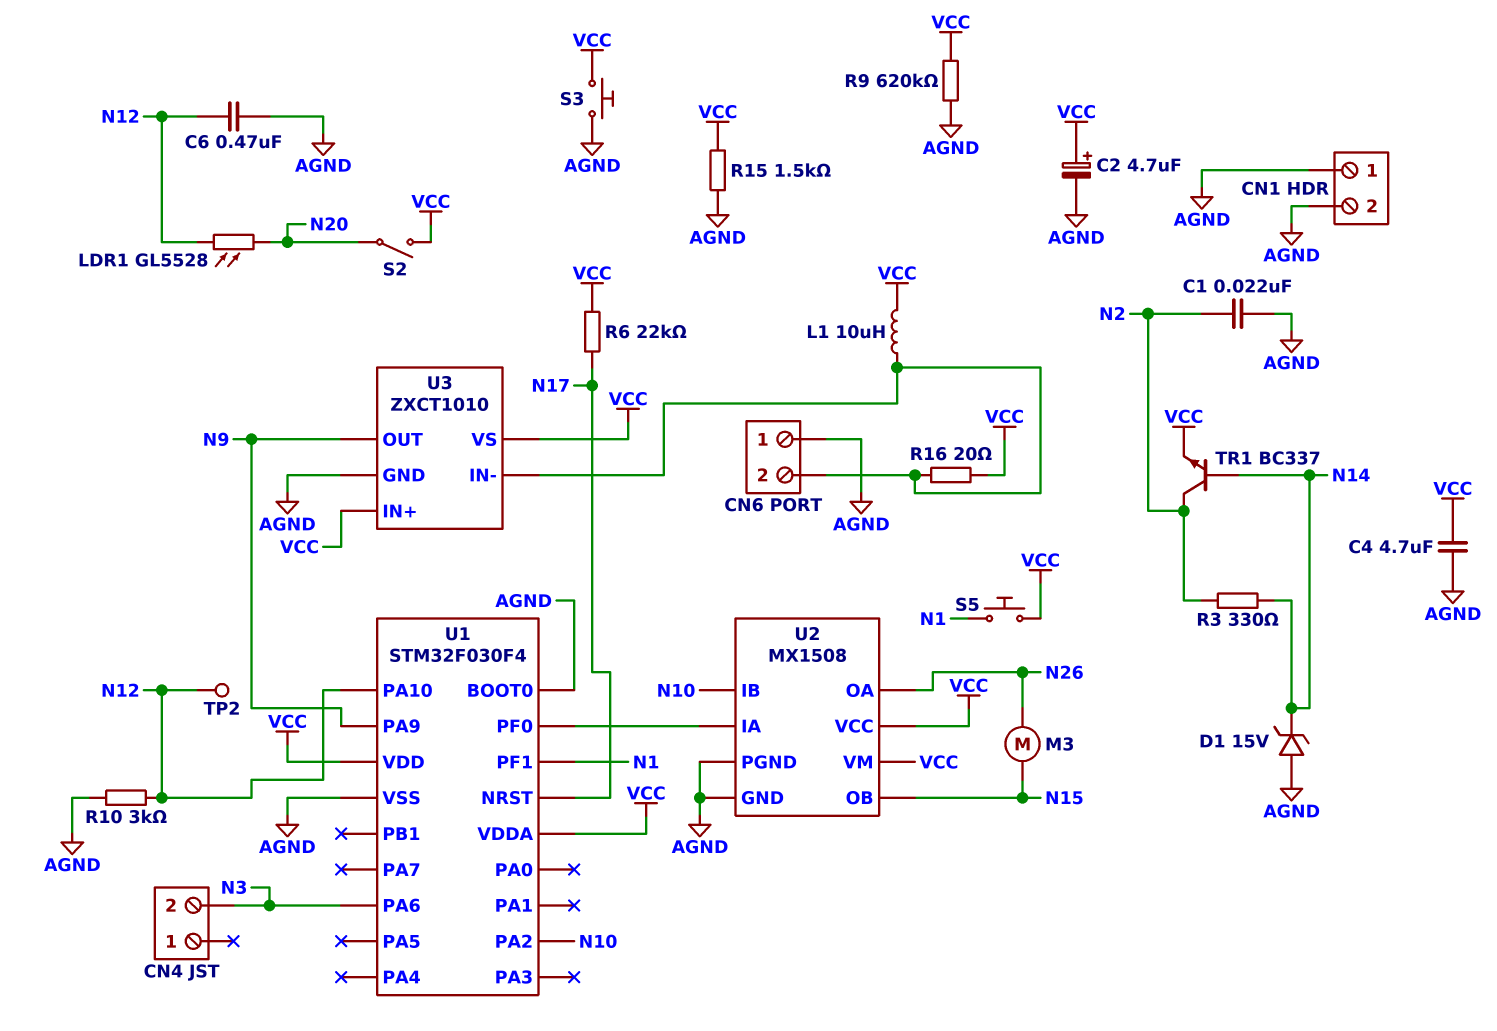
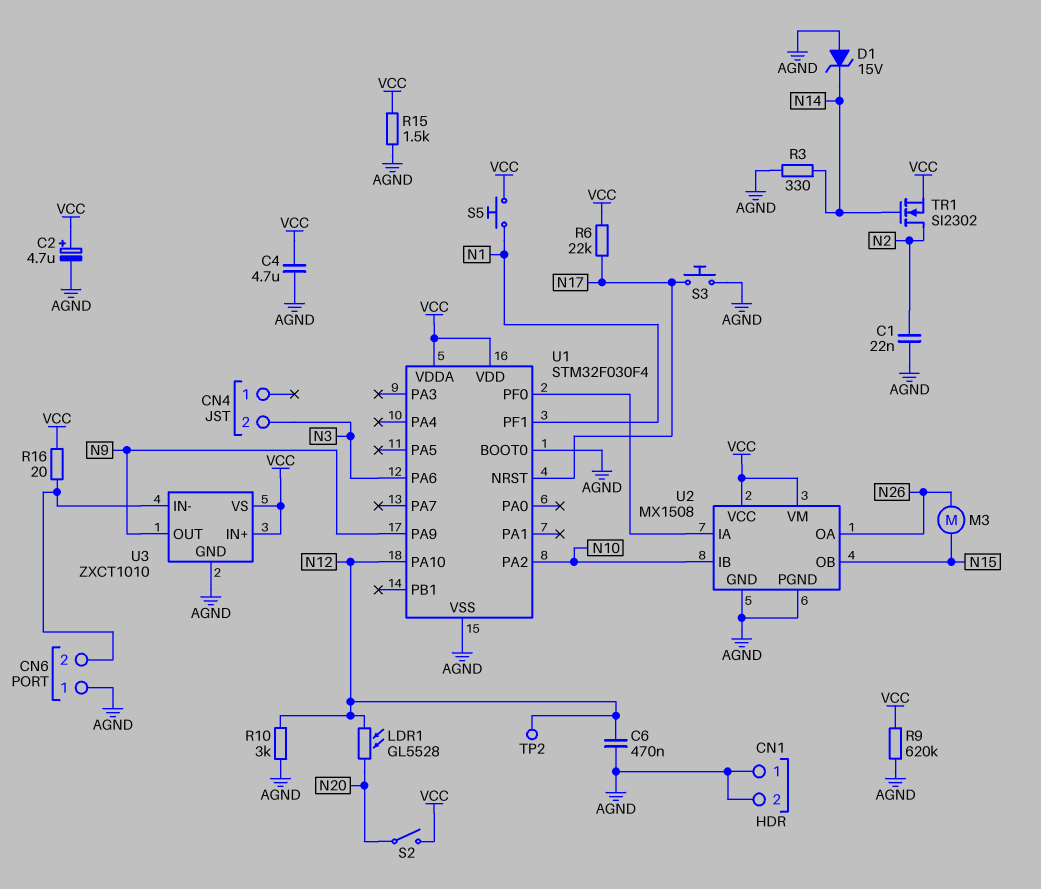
L1: 10uH (CN6/2, VCC) -> none
R3: 330 (N2, N14) -> 330 (AGND, N14)
S3: button (AGND, VCC) -> button (AGND, N17)
TR1: NPN BC337 (B N14, C N2, E VCC) -> NMOS SI2302 (G N14, D N2, S VCC)

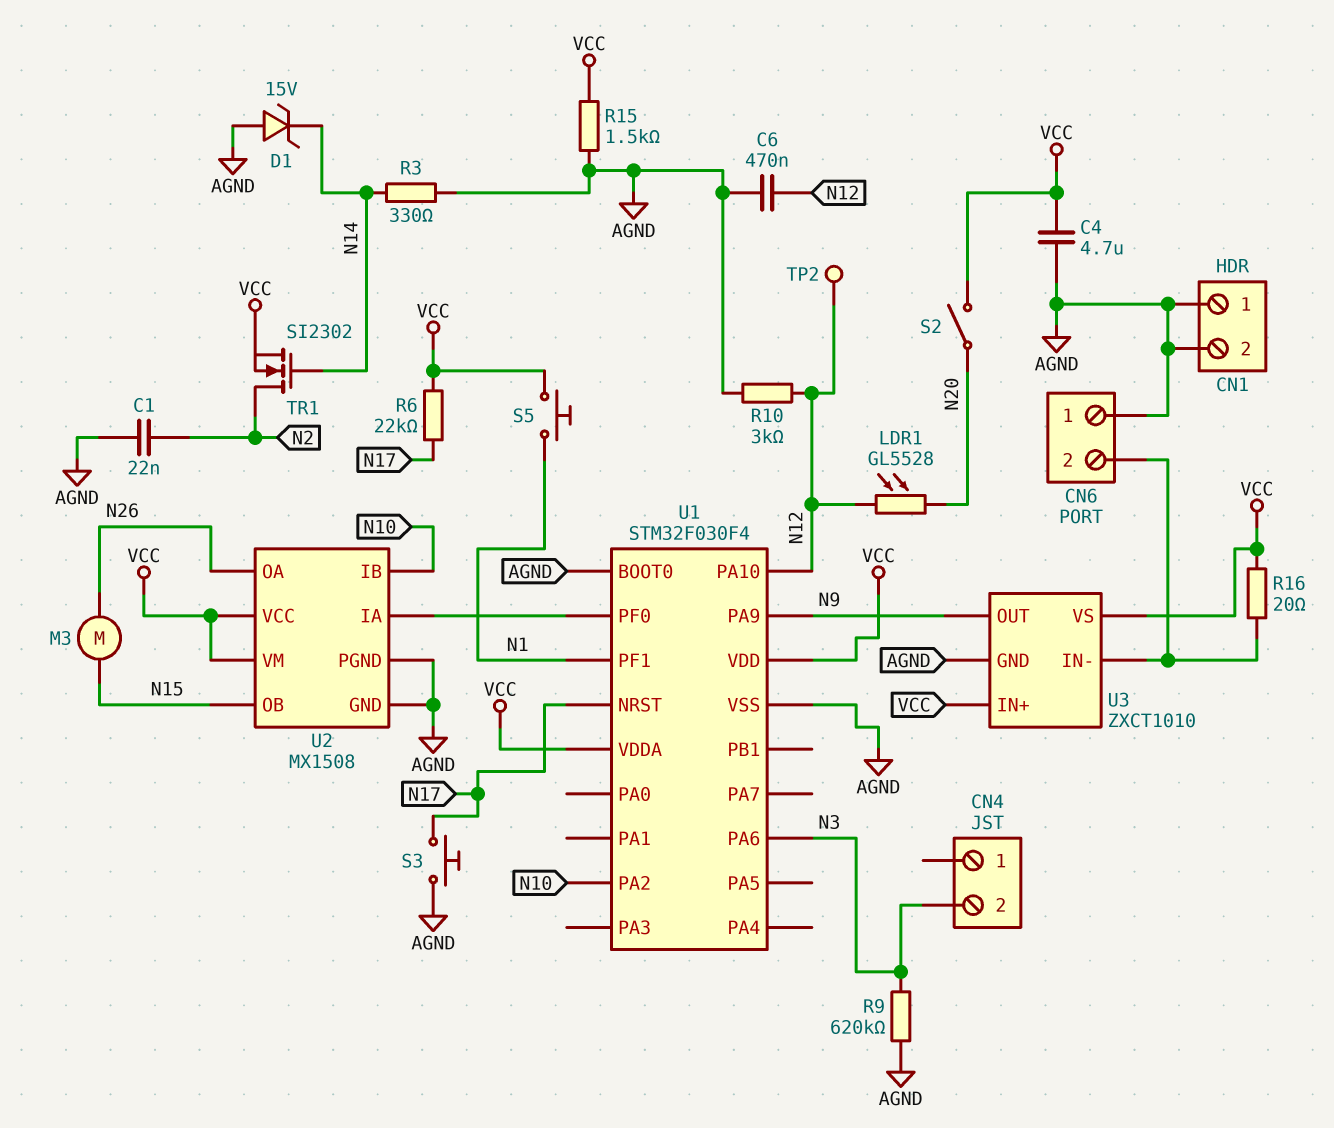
C2: 4.7uF (plus VCC, minus AGND) -> none
R9: 620k (AGND, VCC) -> 620k (AGND, N3)

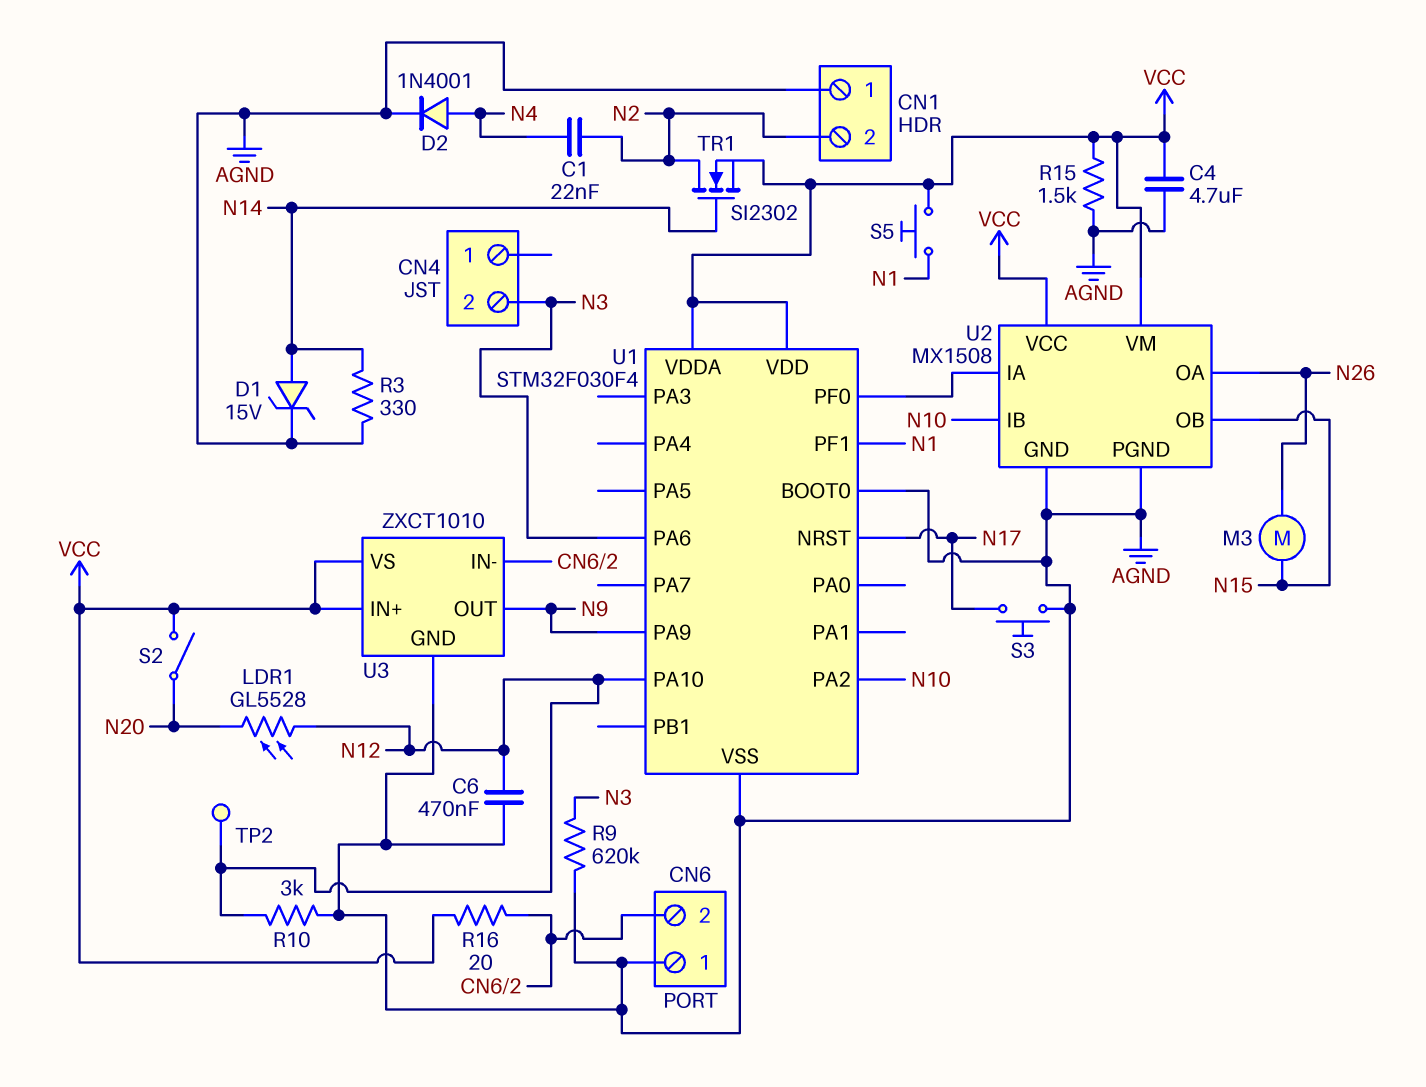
C1: 22nF (AGND, N2) -> 22nF (N2, N4)
CN1 pin 2: AGND -> N2
D1: zener 15V (A AGND, K N14) -> zener 15V (A N14, K AGND)
D2: none -> diode 1N4001 (A N4, K AGND)
R6: 22k (N17, VCC) -> none

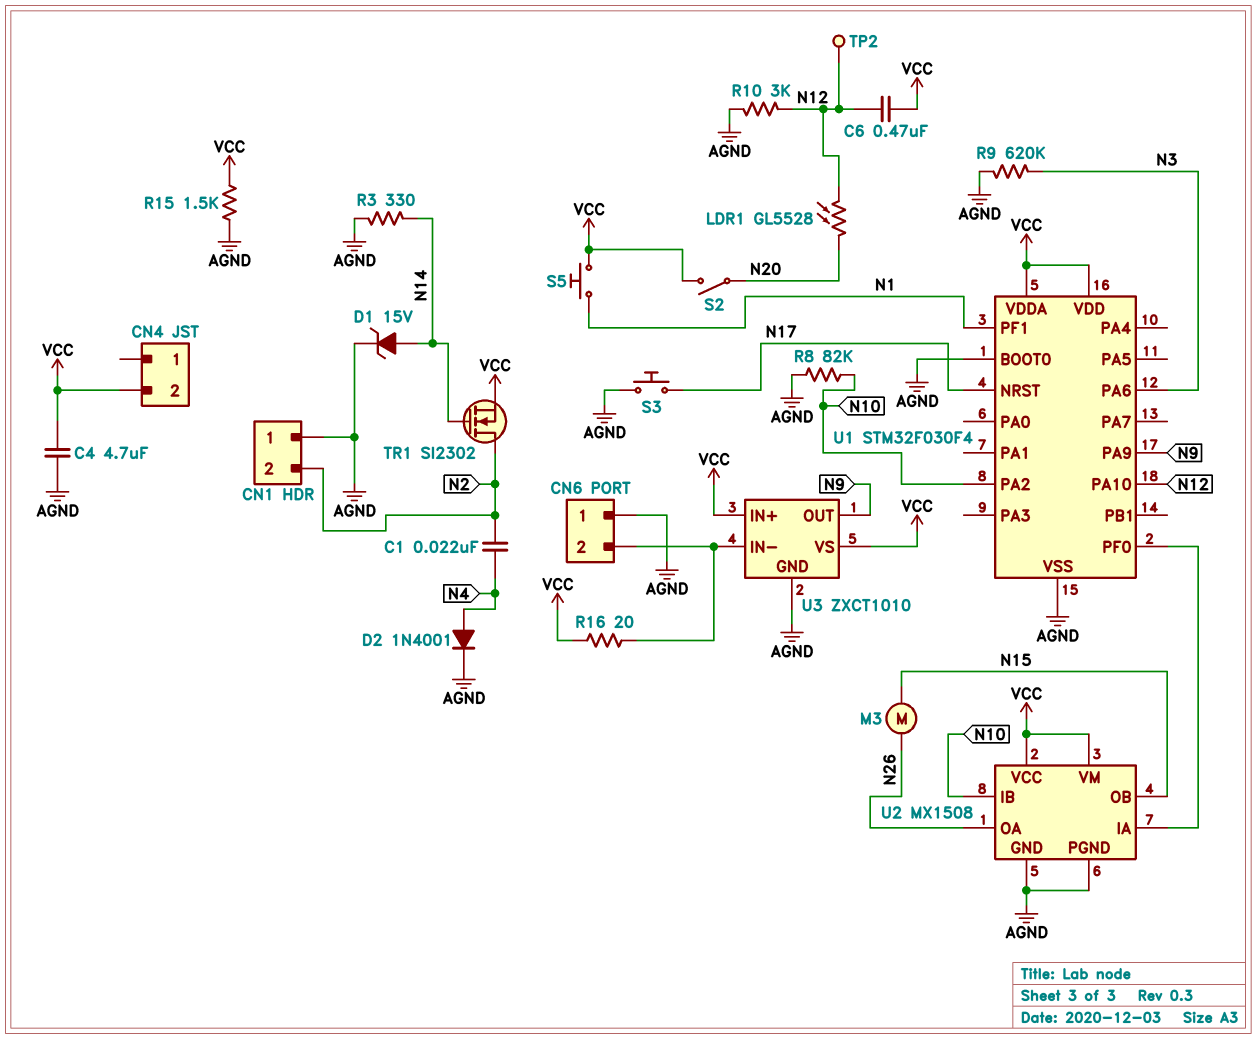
C6: 470nF (AGND, N12) -> 470nF (N12, VCC)
CN4 pin 2: N3 -> VCC
R8: none -> 82k (AGND, N10)

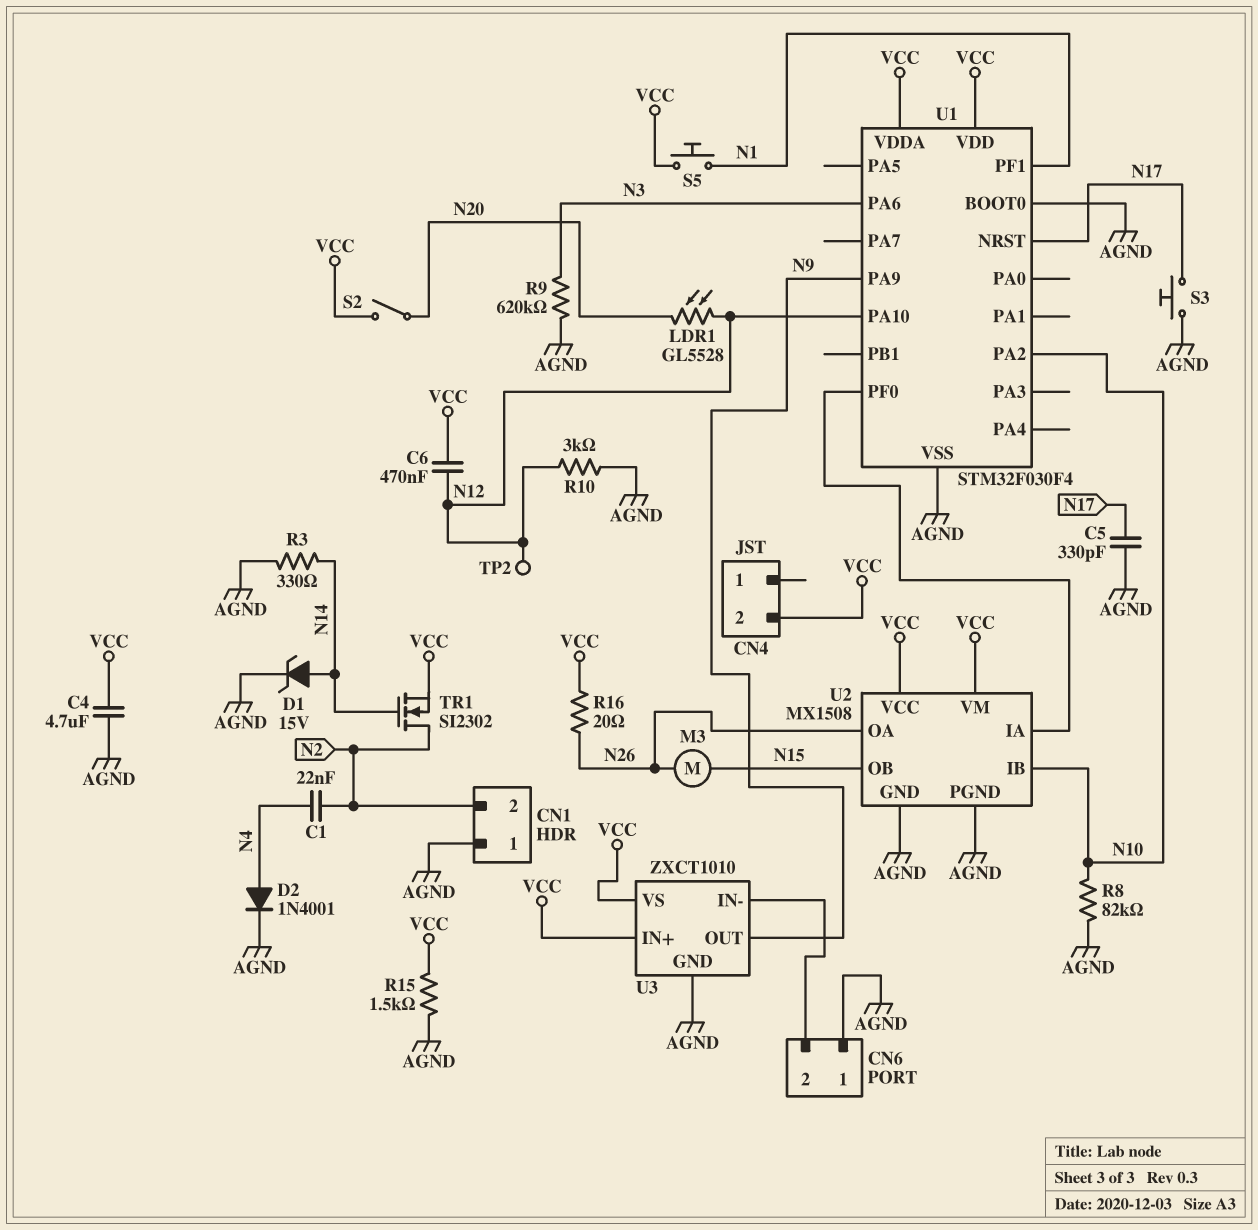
C5: none -> 330pF (AGND, N17)
R16: 20 (CN6/2, VCC) -> 20 (N26, VCC)

